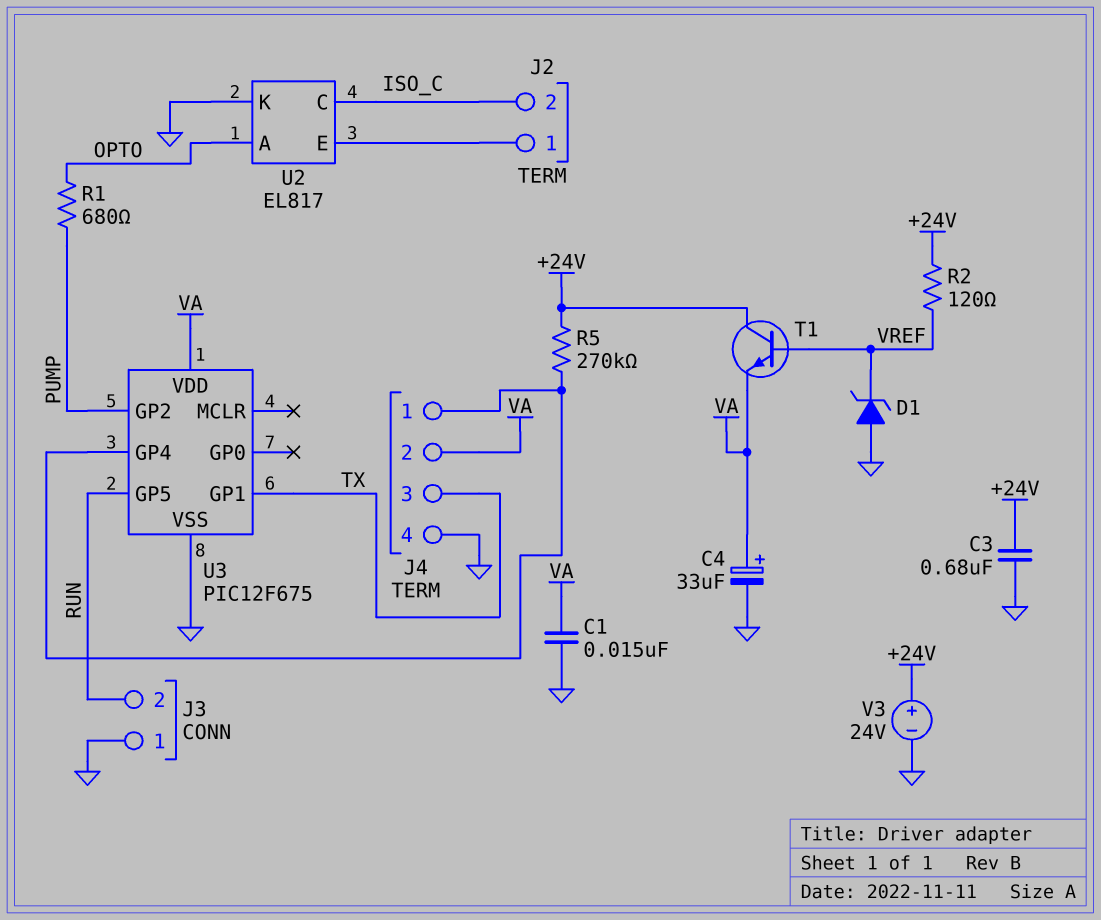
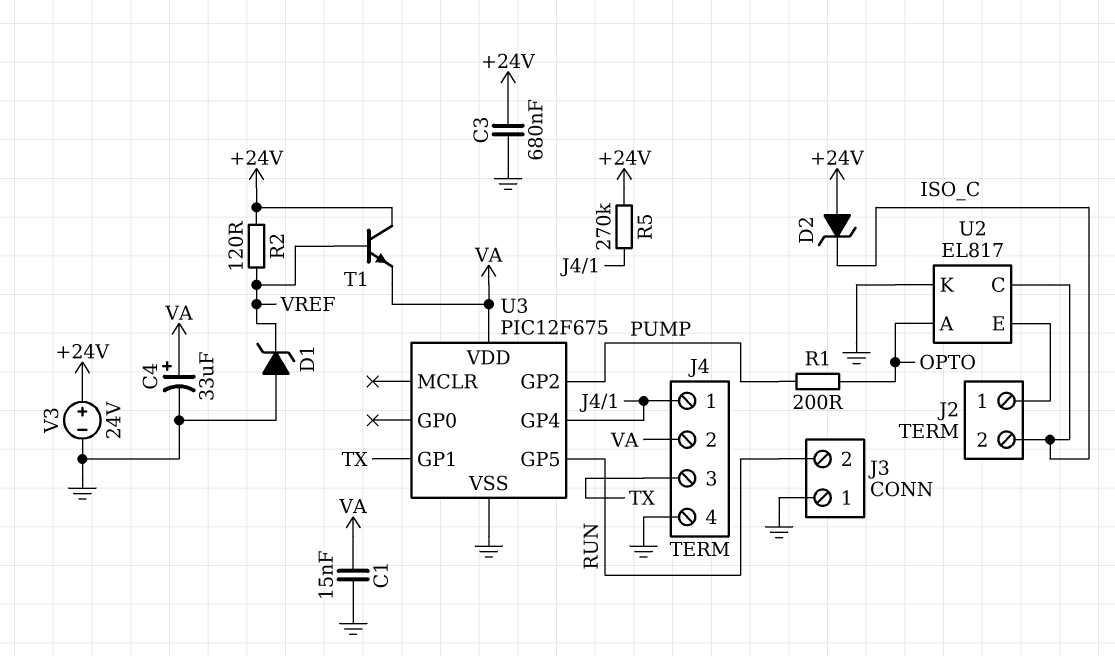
D2: none -> zener (A +24V, K ISO_C)
R1: 680 (OPTO, PUMP) -> 200 (OPTO, PUMP)

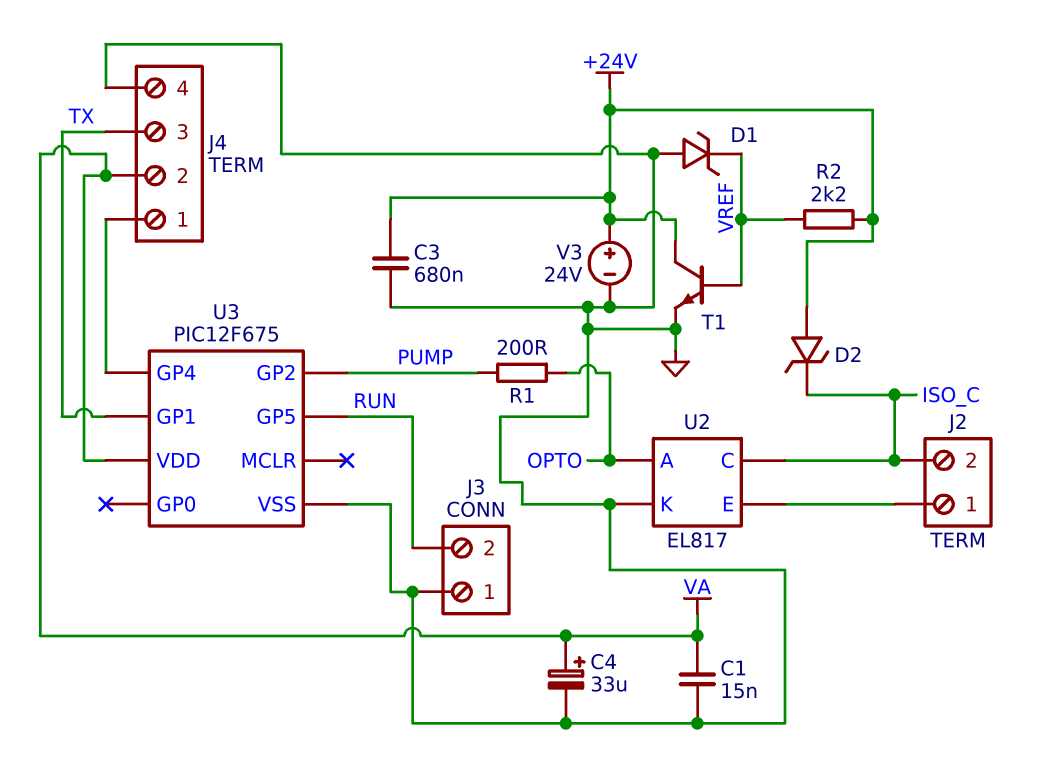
R2: 120 (+24V, VREF) -> 2.2k (+24V, VREF)
R5: 270k (+24V, J4/1) -> none
T1: NPN (B VREF, C +24V, E VA) -> NPN (B VREF, C +24V, E GND)

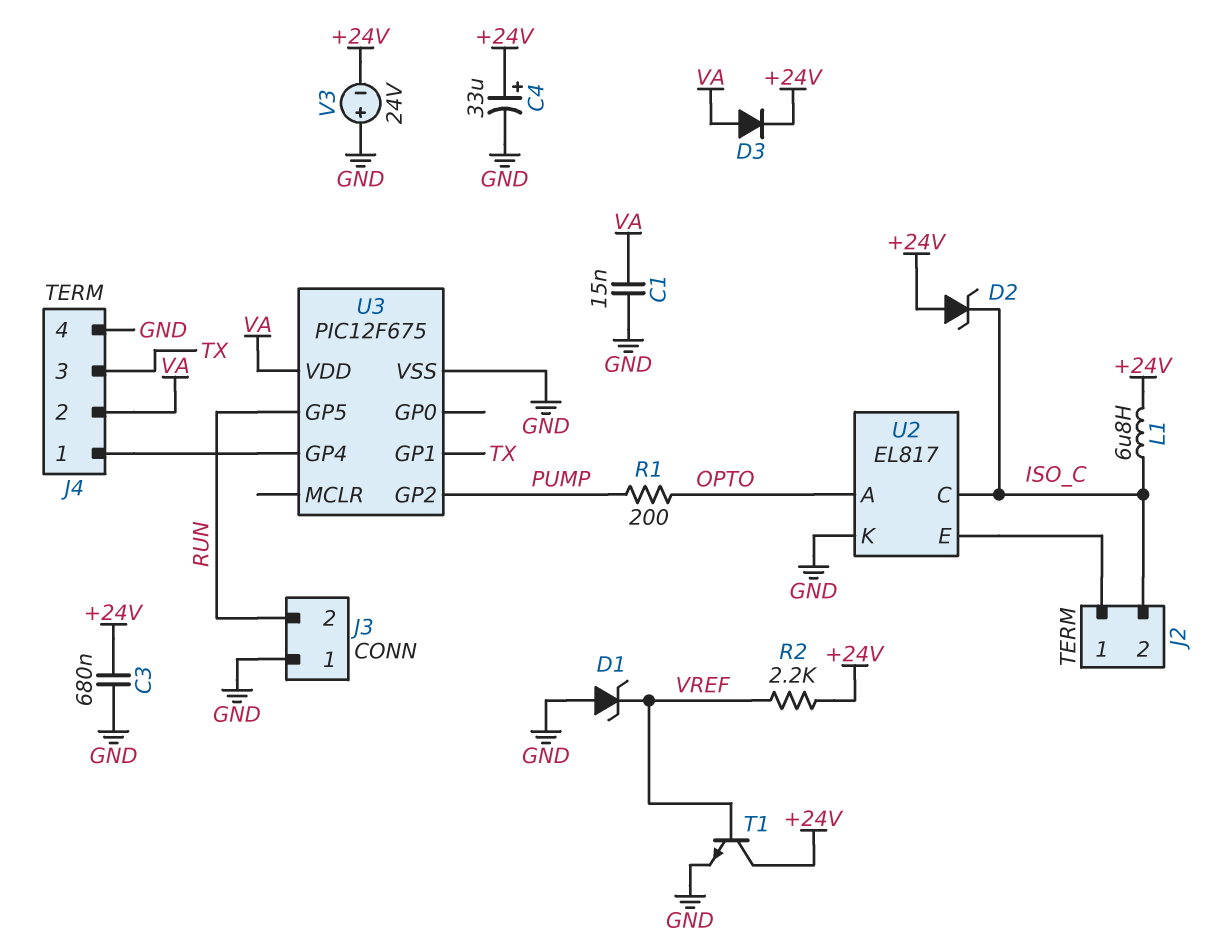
C4: 33uF (plus VA, minus GND) -> 33uF (plus +24V, minus GND)
D3: none -> diode (A VA, K +24V)
L1: none -> 6.8uH (+24V, ISO_C)
V3: 24V (plus +24V, minus GND) -> 24V (plus GND, minus +24V)

